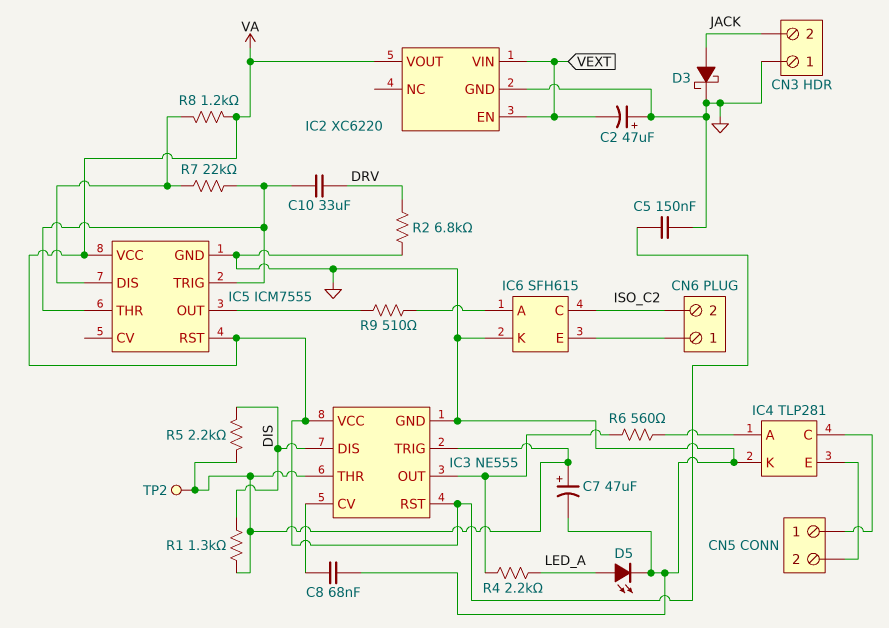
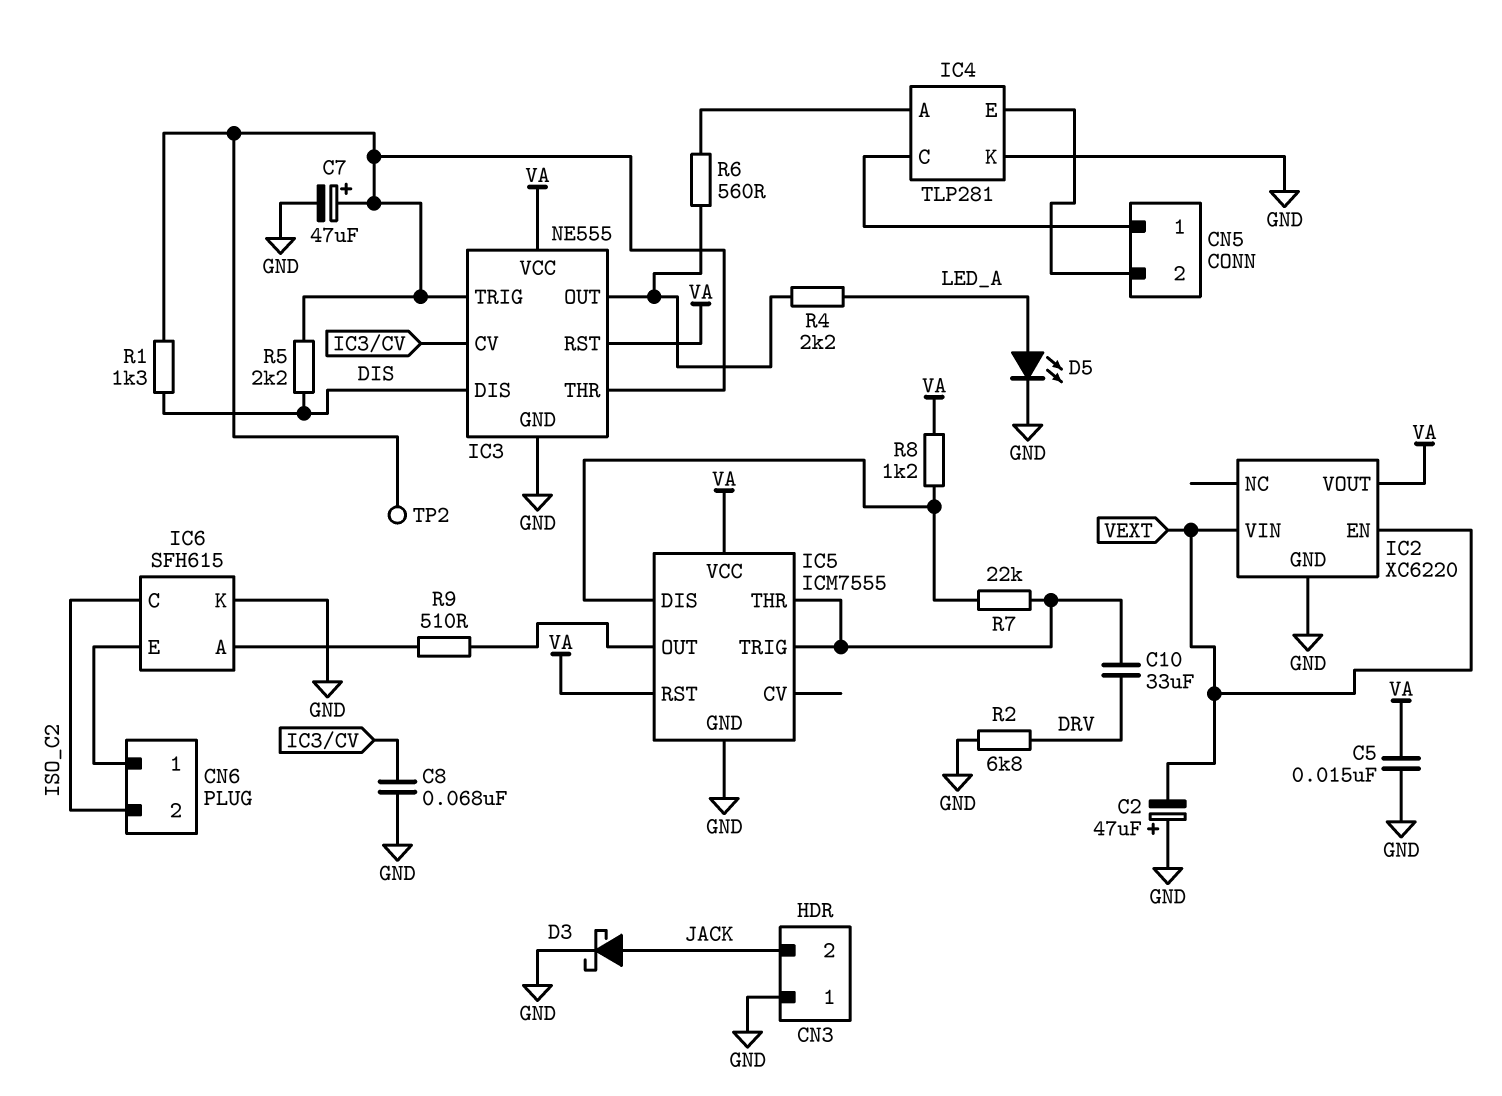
C5: 150nF (GND, VA) -> 15nF (GND, VA)

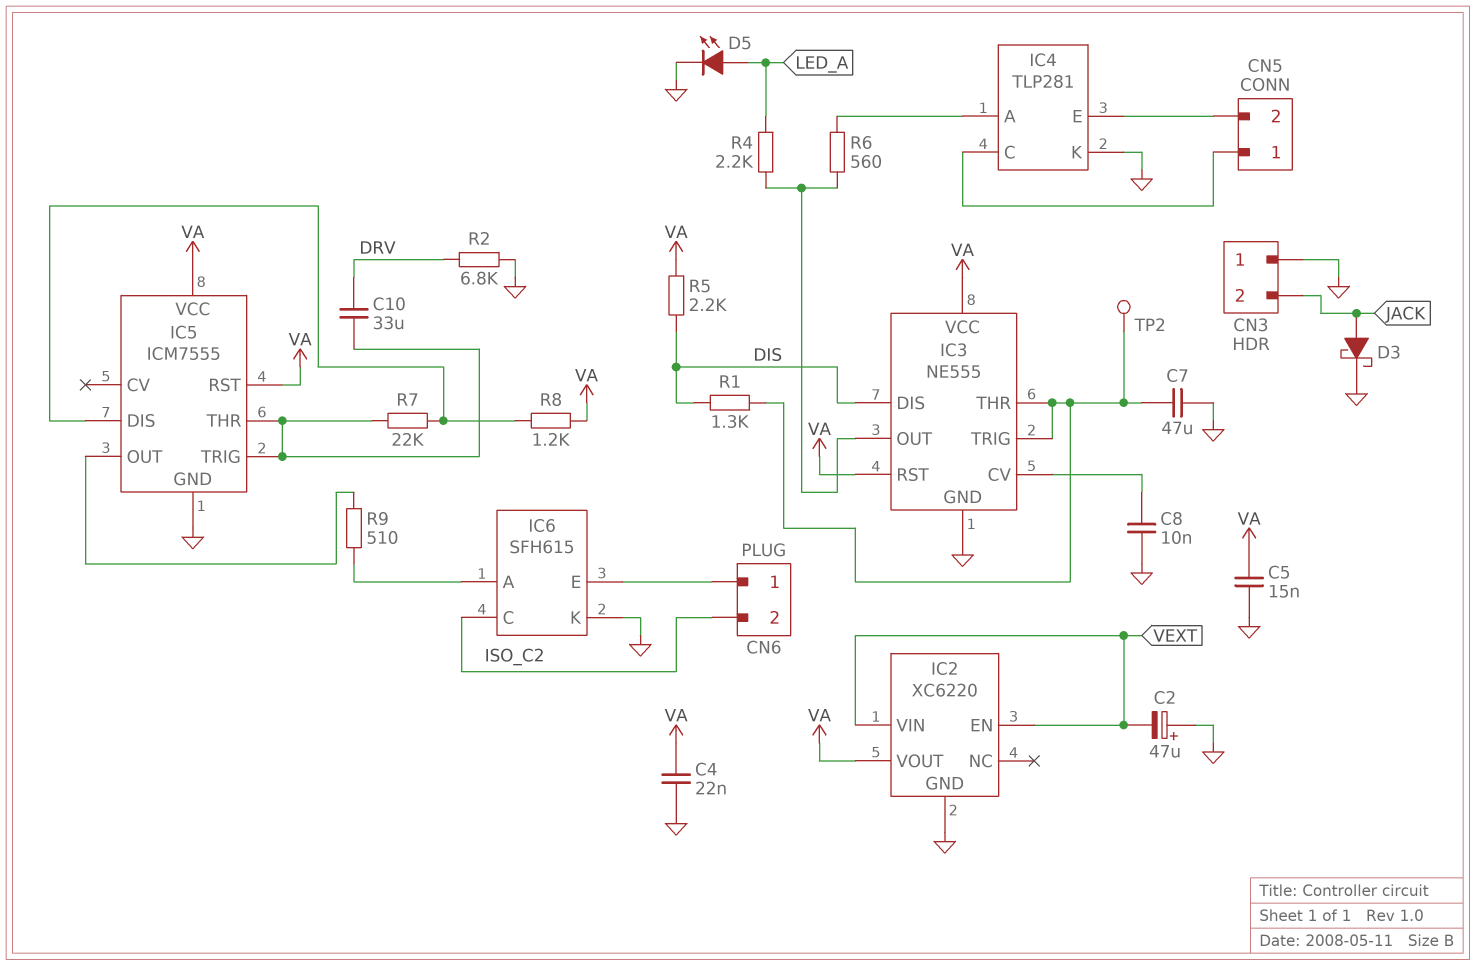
C4: none -> 22nF (GND, VA)
C7: 47uF (plus IC3/THR, minus GND) -> 47uF (GND, IC3/THR)
C8: 68nF (GND, IC3/CV) -> 10nF (GND, IC3/CV)
R5: 2.2k (DIS, IC3/THR) -> 2.2k (DIS, VA)

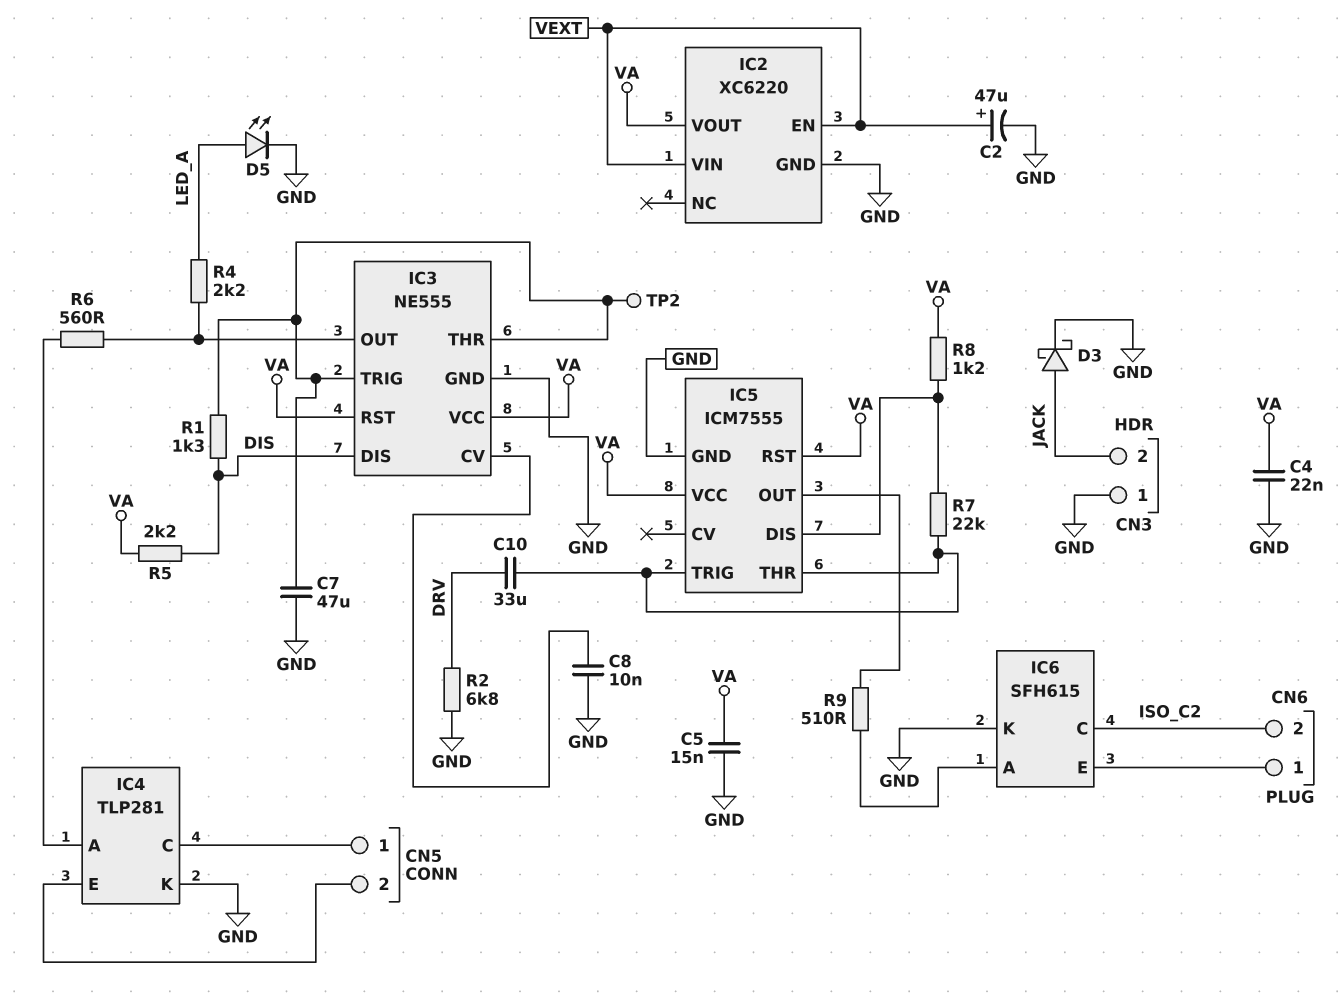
C2: 47uF (plus GND, minus VEXT) -> 47uF (plus VEXT, minus GND)

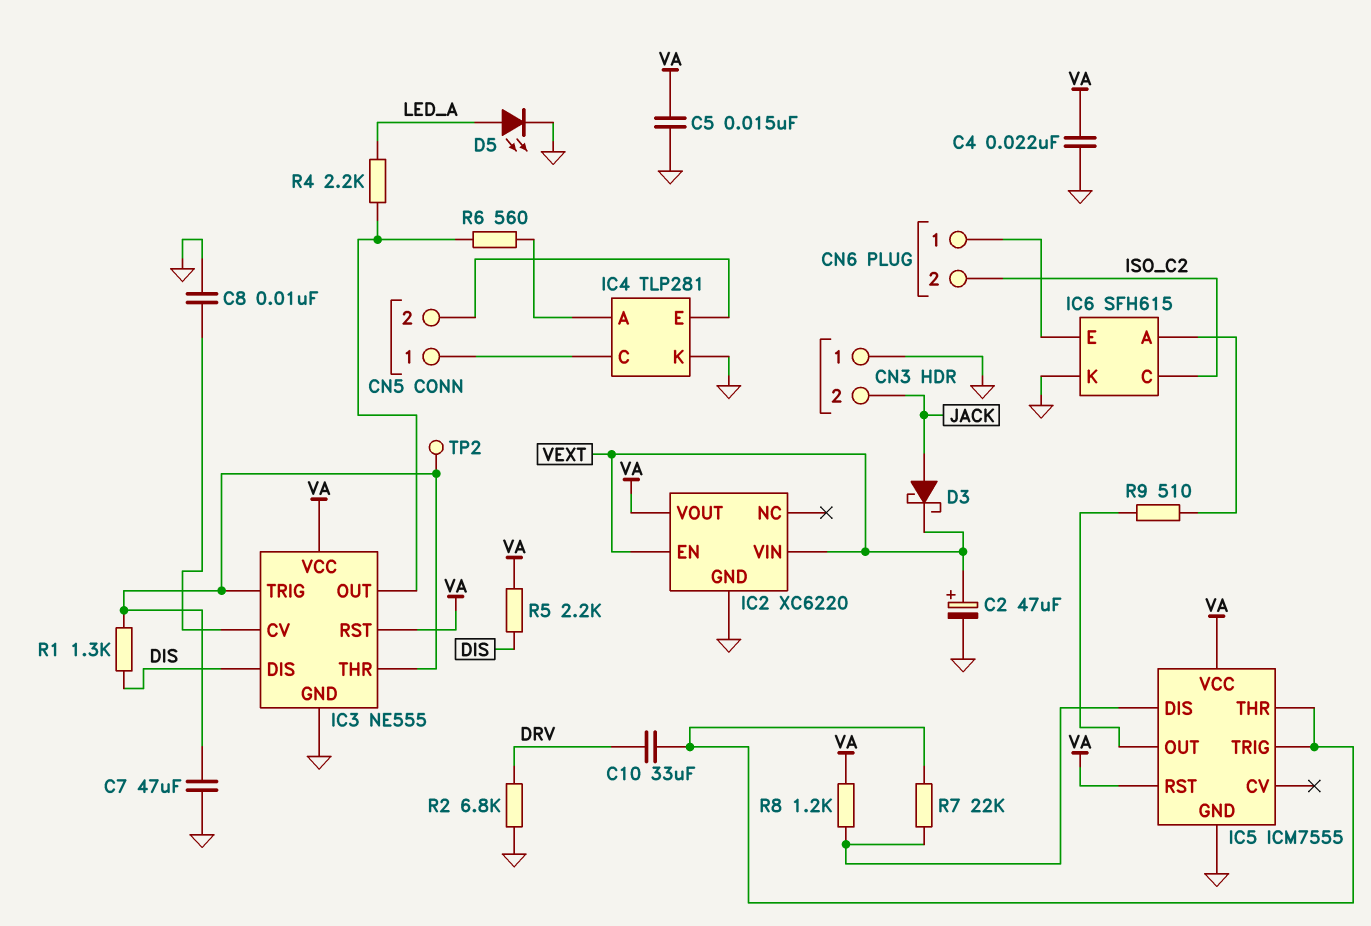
D3: schottky (A JACK, K GND) -> schottky (A JACK, K VEXT)

